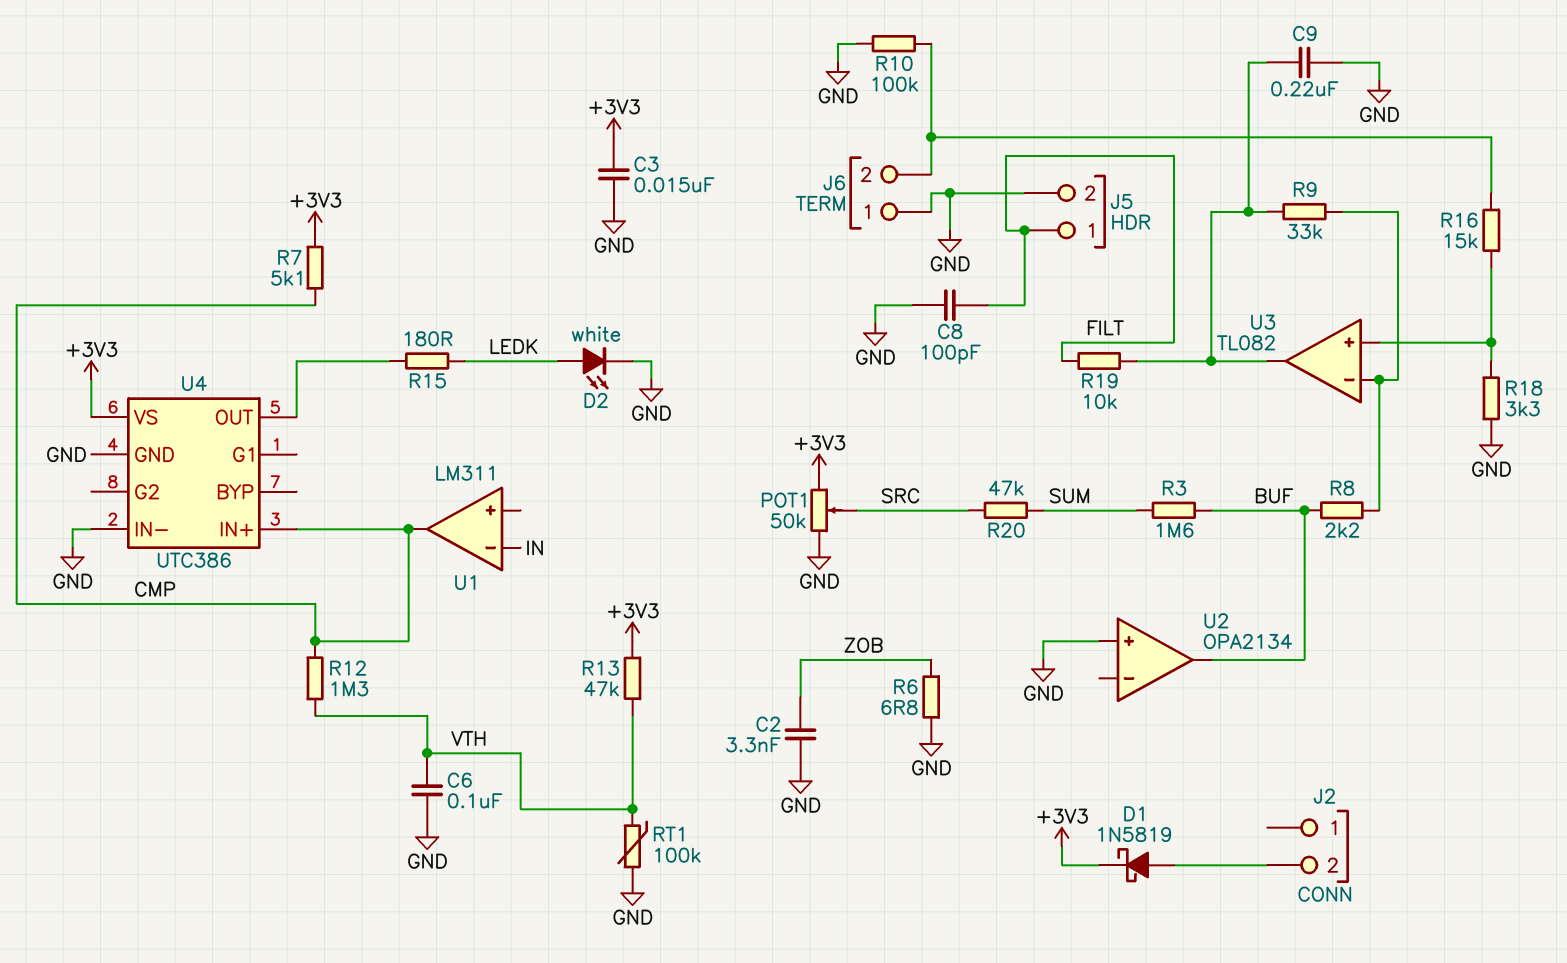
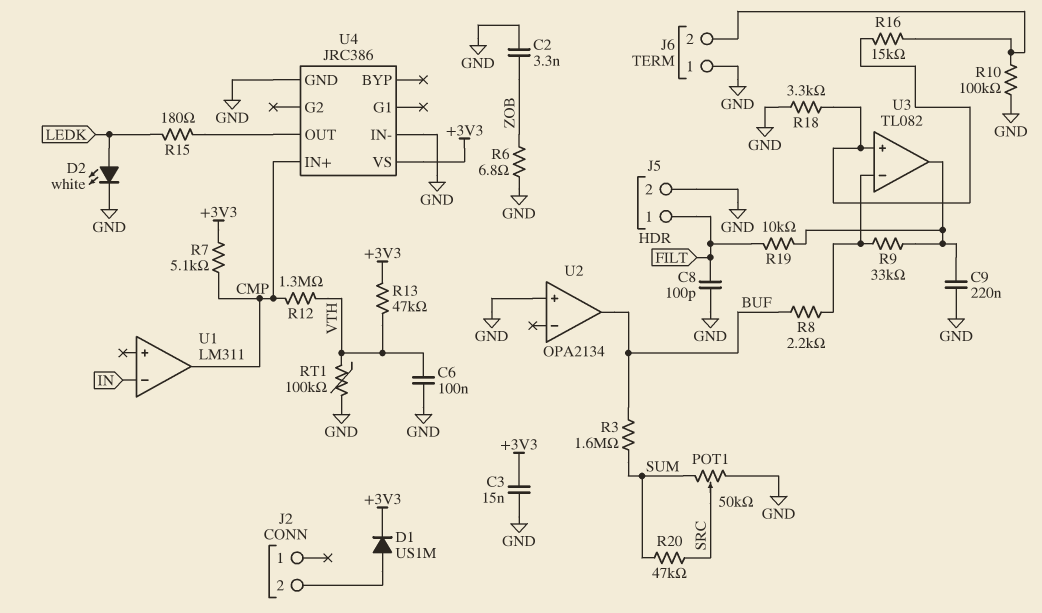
D1: schottky 1N5819 (A J2/2, K +3V3) -> diode US1M (A J2/2, K +3V3)
POT1: 50k (+3V3, GND, wiper SRC) -> 50k (GND, SUM, wiper SRC)
U4: UTC386 -> JRC386

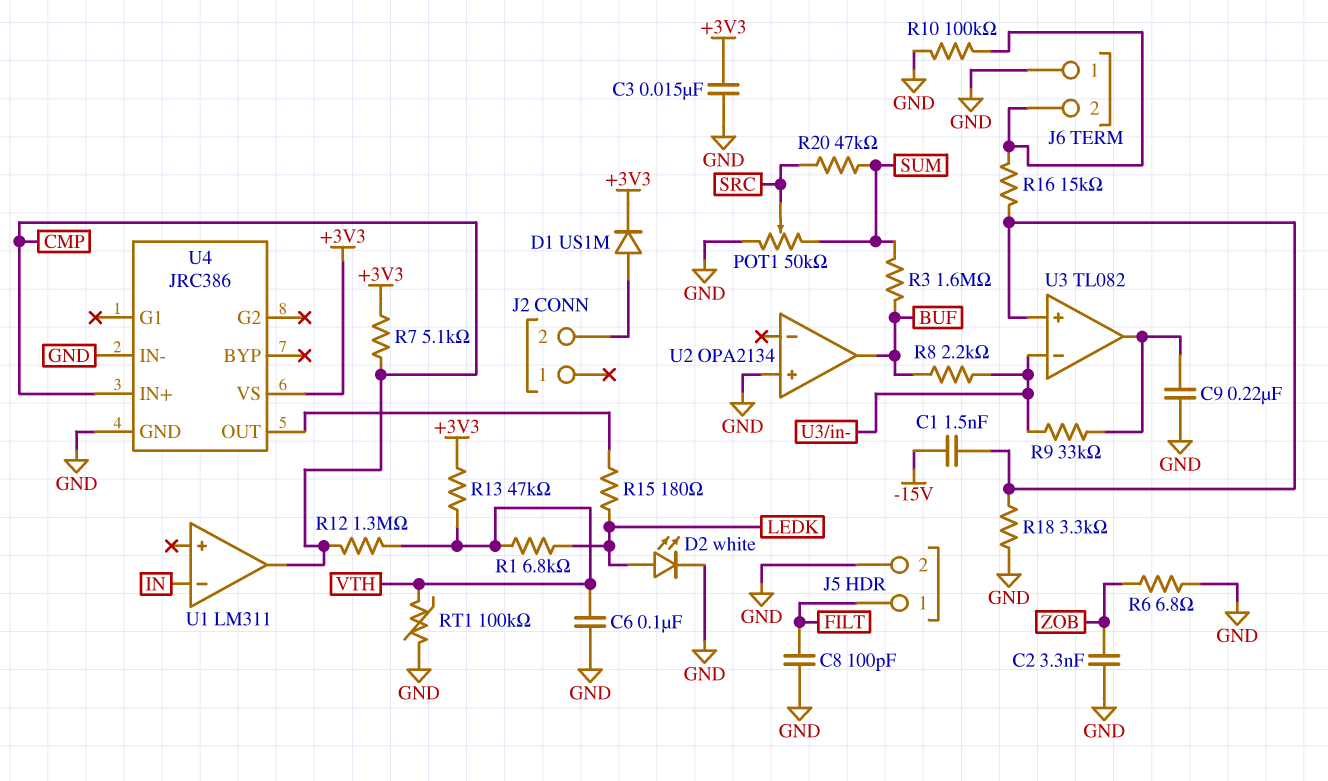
C1: none -> 1.5nF (-15V, U3/in+)
R1: none -> 6.8k (LEDK, VTH)
R19: 10k (FILT, U3/out) -> none

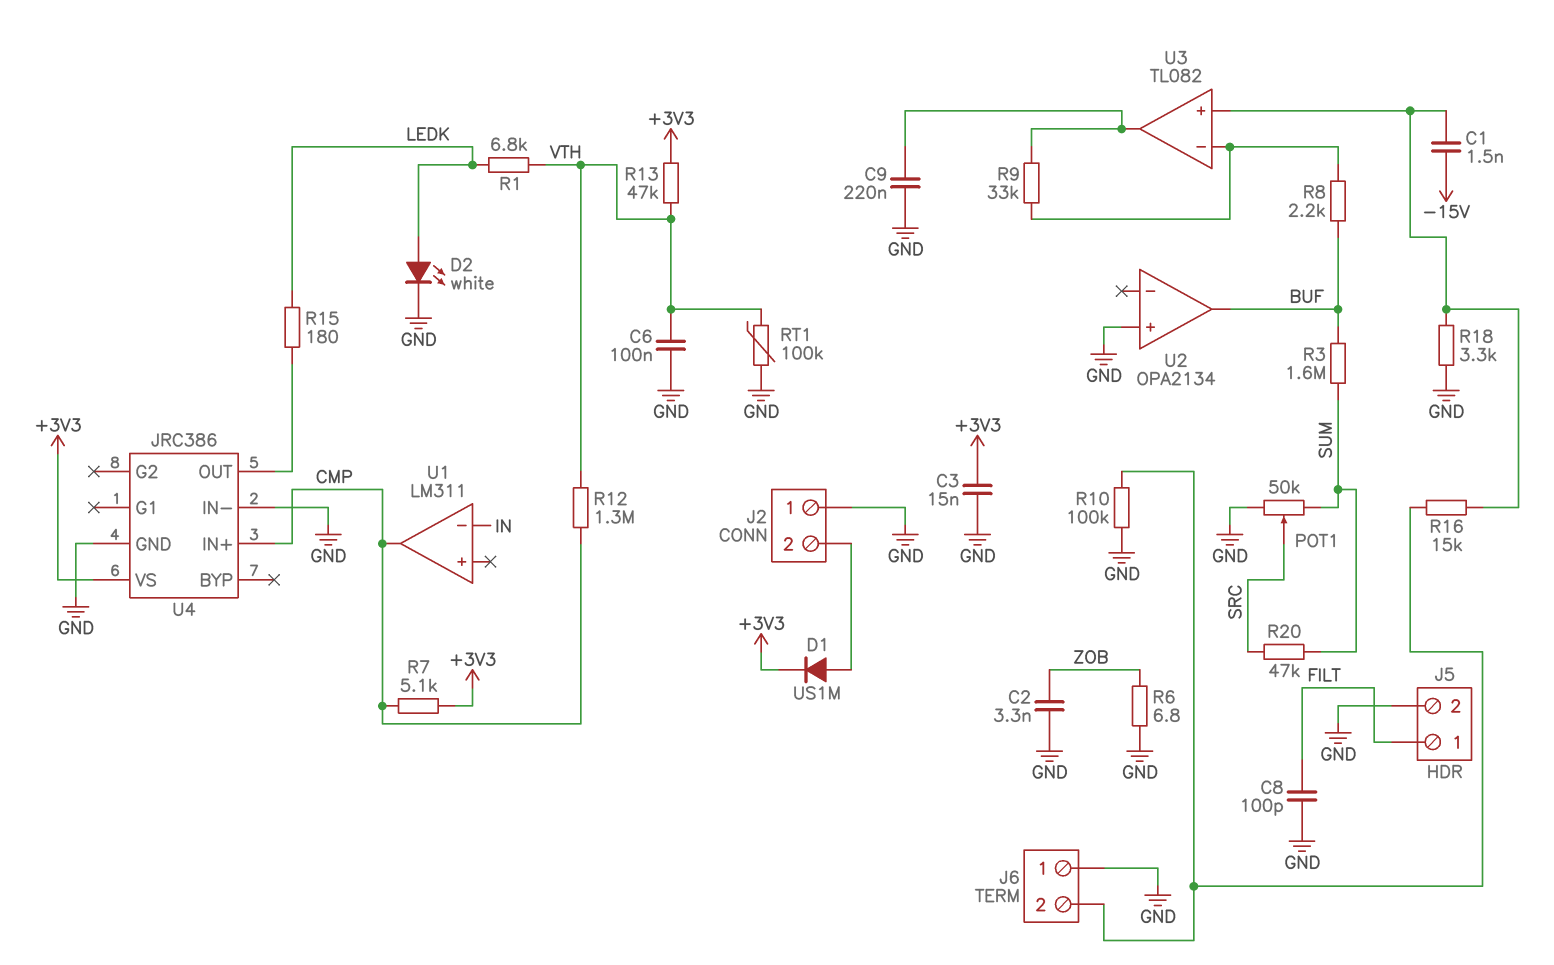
J2 pin 1: none -> GND

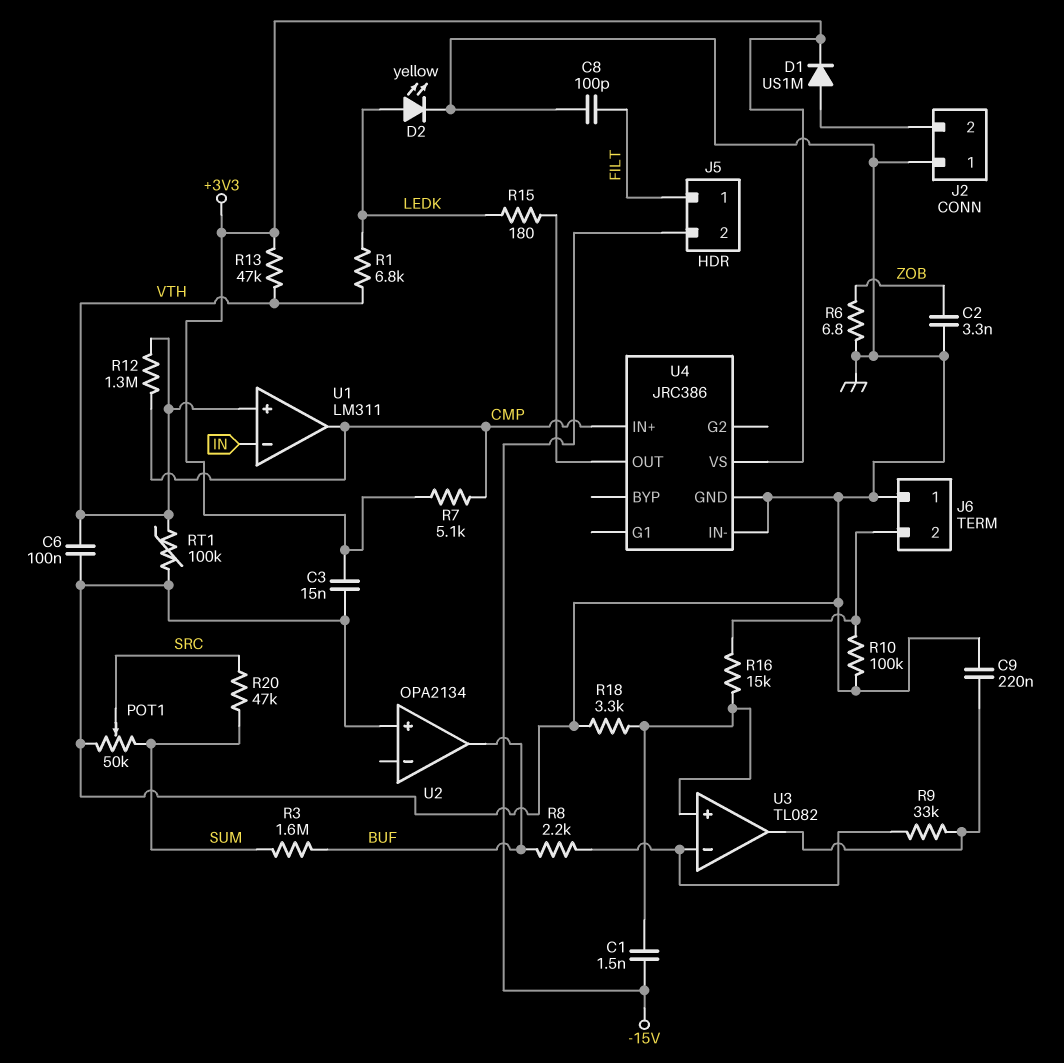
D2: LED white (A LEDK, K GND) -> LED yellow (A LEDK, K GND)
J5 pin 2: GND -> -15V
U1 pin in+: none -> VTH

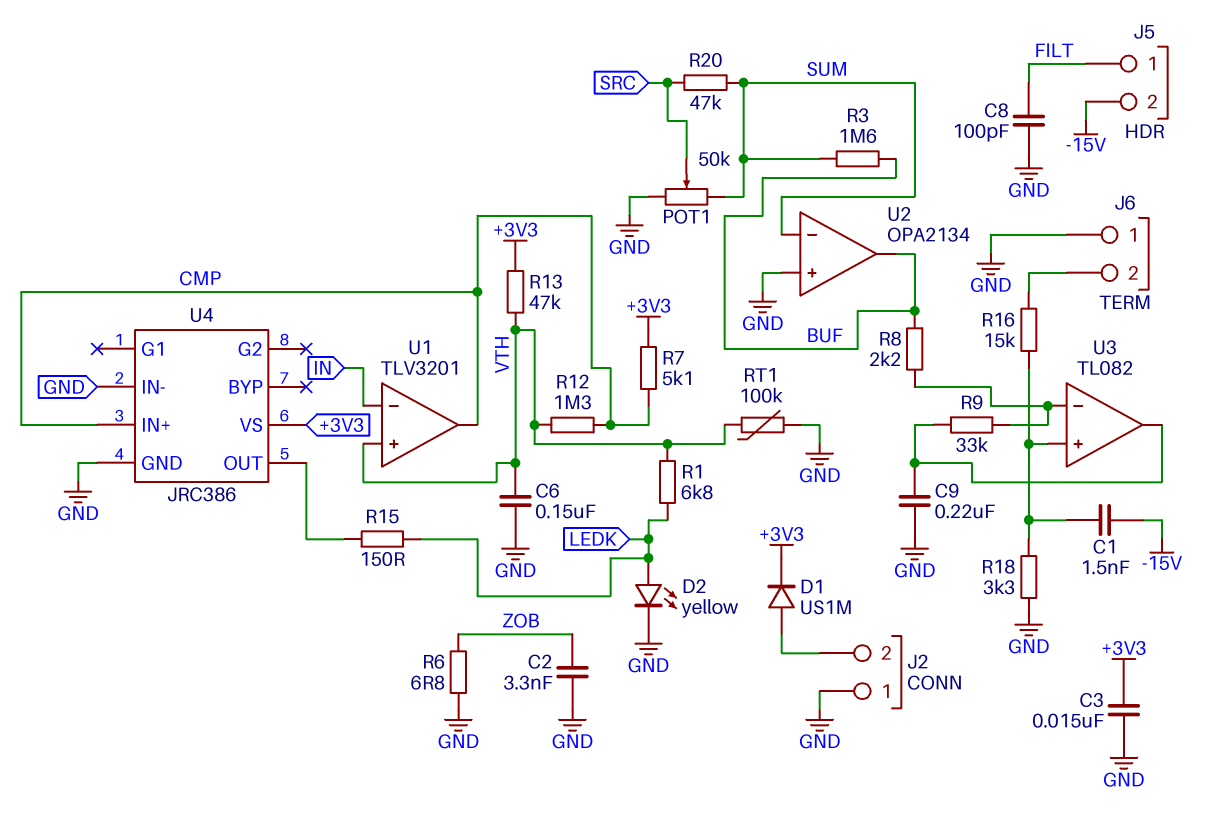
C6: 100nF (GND, VTH) -> 150nF (GND, VTH)
R10: 100k (GND, J6/2) -> none
R15: 180 (LEDK, U4/OUT) -> 150 (LEDK, U4/OUT)
U1: LM311 -> TLV3201
U2 pin in-: none -> SUM

